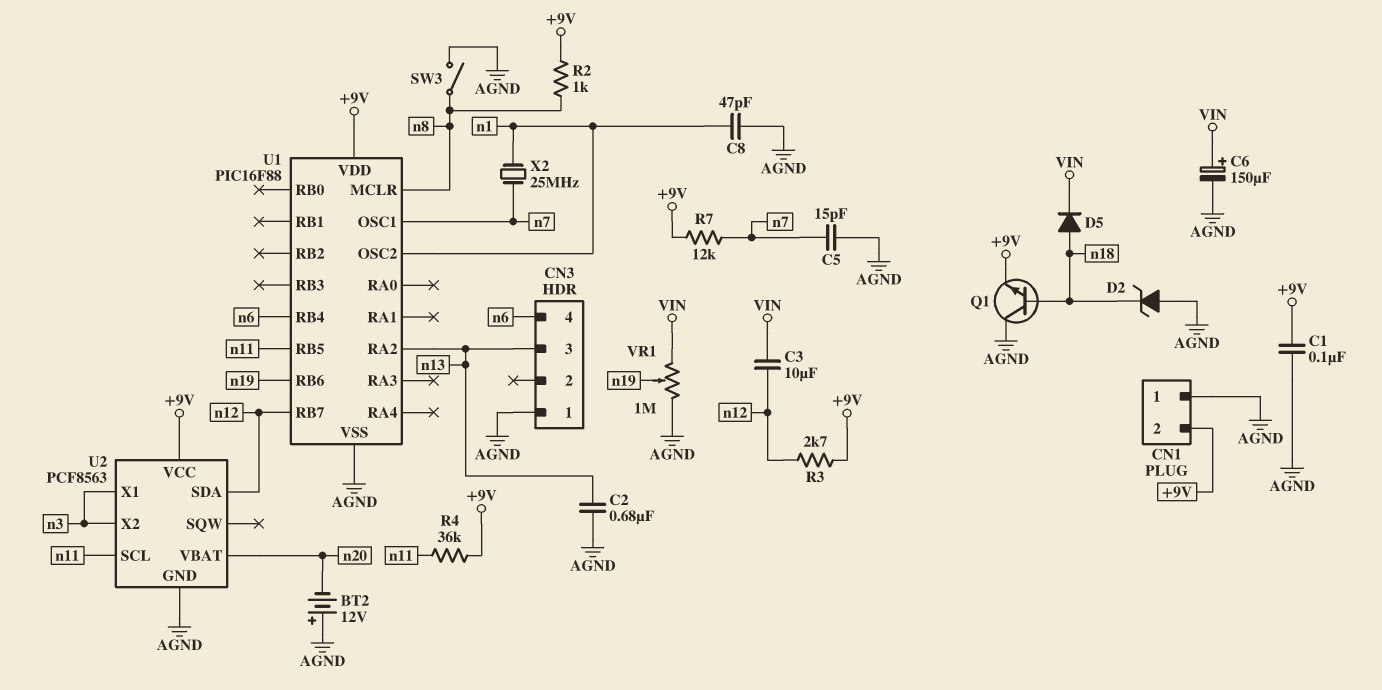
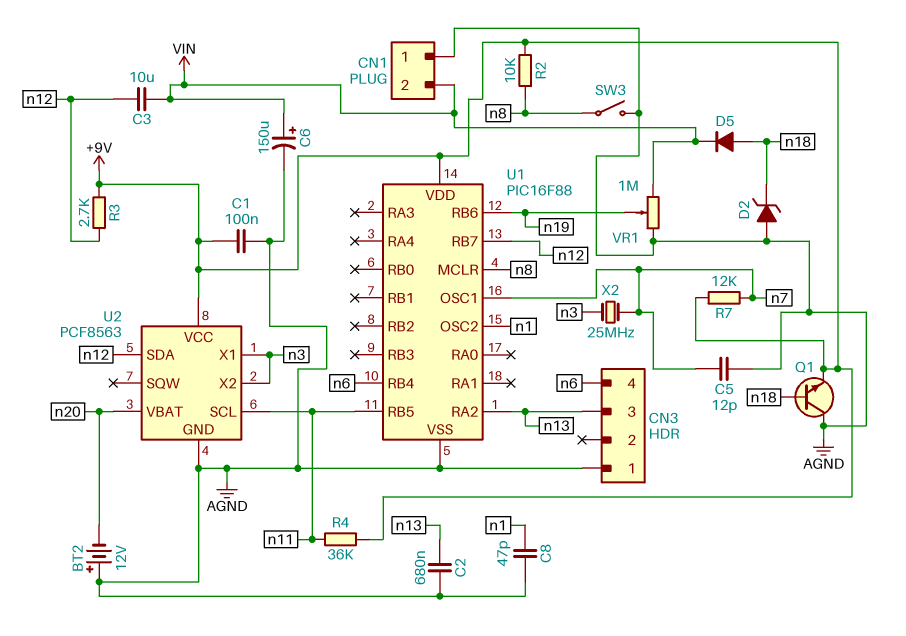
C5: 15pF (AGND, n7) -> 12pF (AGND, n7)
CN1 pin 2: +9V -> VIN
R2: 1k (+9V, n8) -> 10k (+9V, n8)
X2: 25MHz (n1, n7) -> 25MHz (n3, n7)

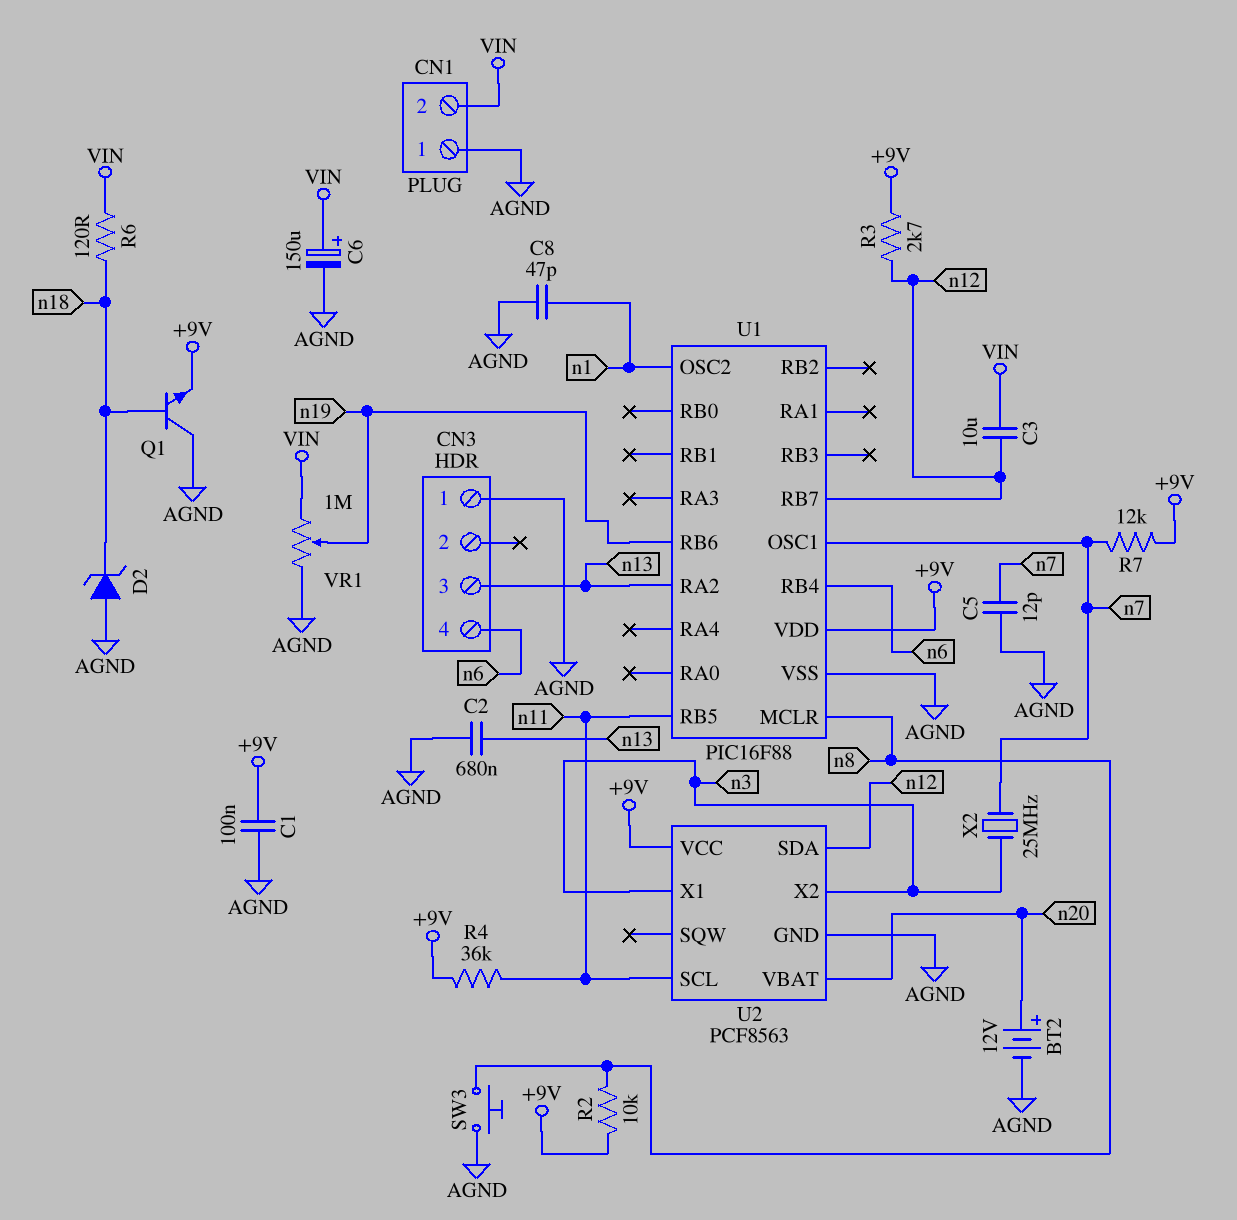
BT2: 12V (plus AGND, minus n20) -> 12V (plus n20, minus AGND)
D5: diode (A n18, K VIN) -> none
R6: none -> 120 (VIN, n18)
SW3: switch (AGND, n8) -> button (AGND, n8)

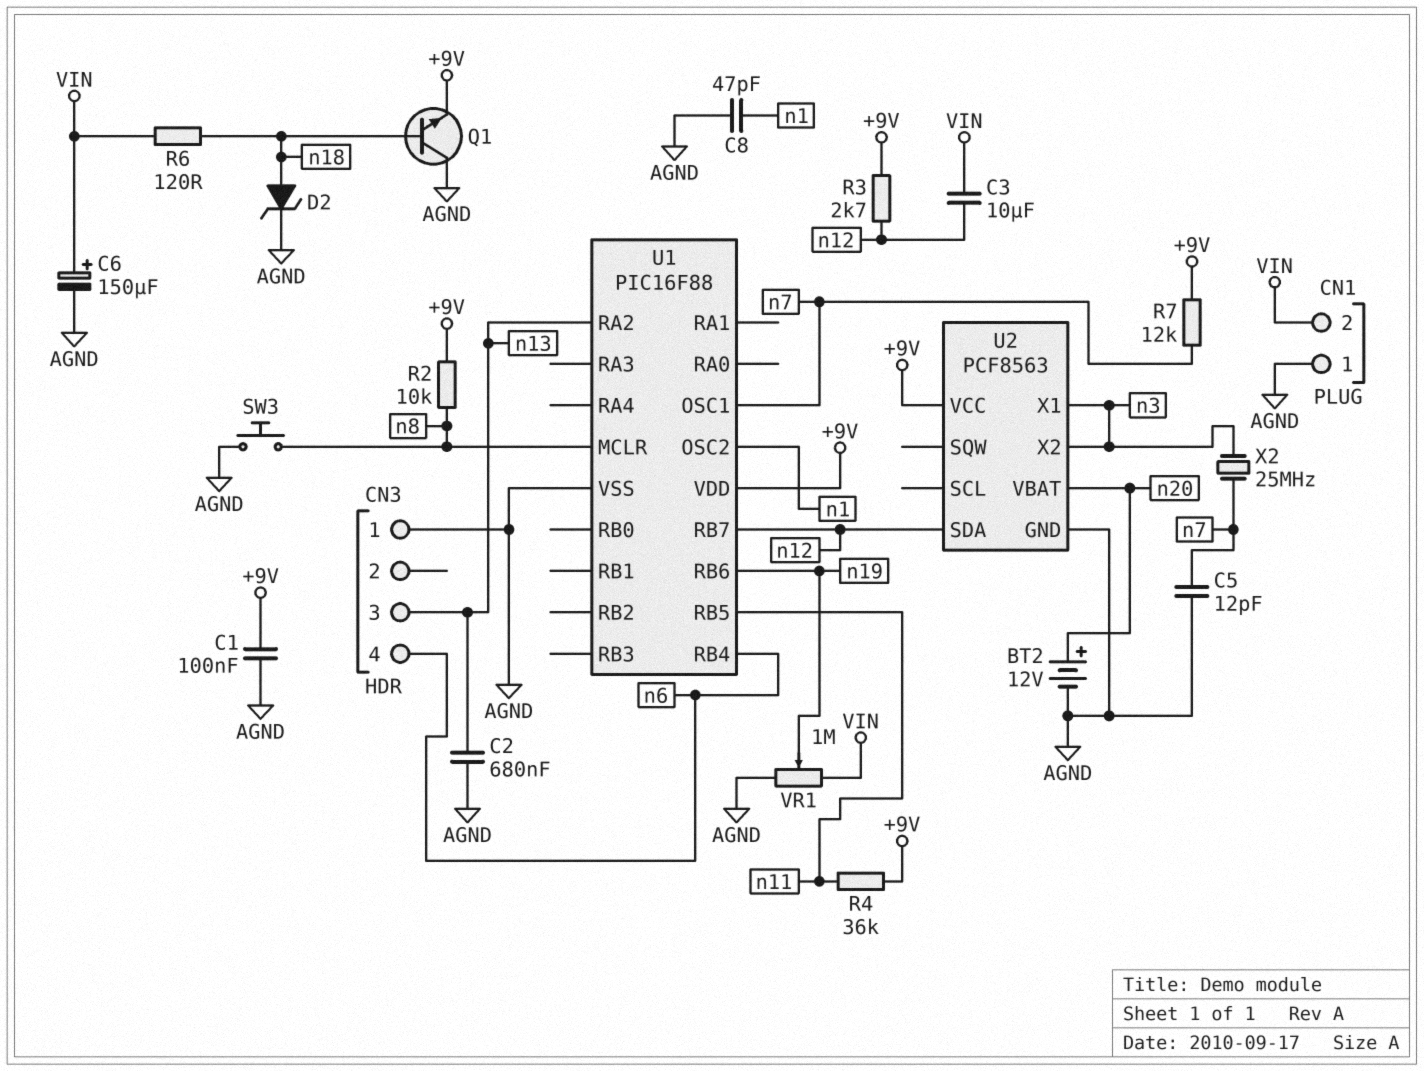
D2: zener (A AGND, K n18) -> zener (A n18, K AGND)
U2 pin SCL: n11 -> none

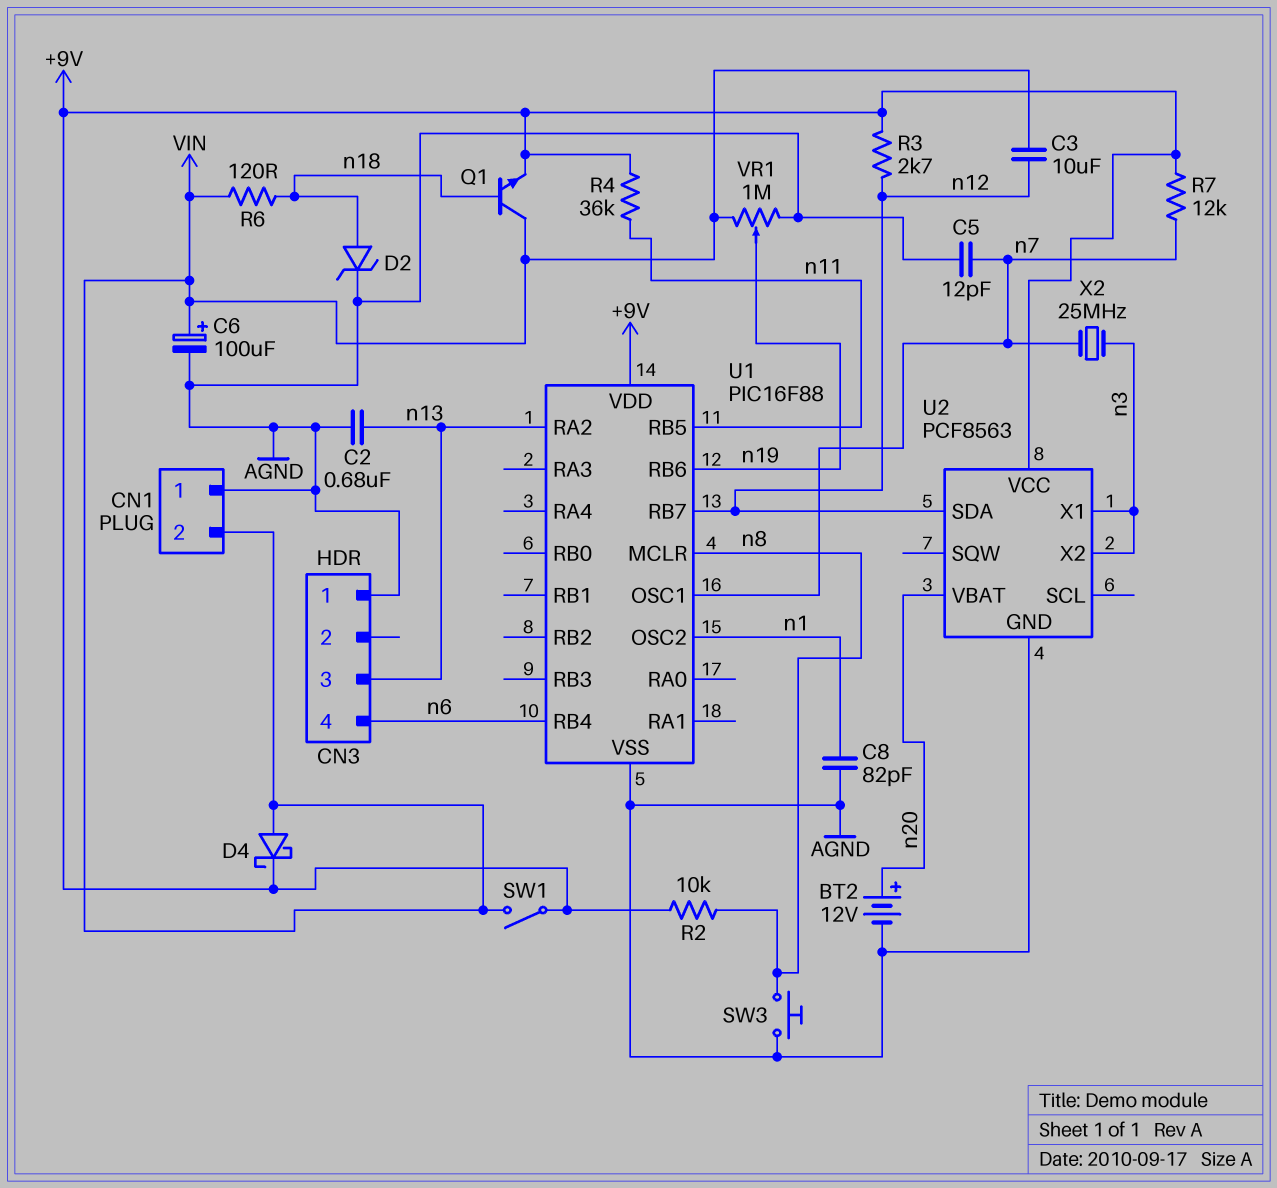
C1: 100nF (+9V, AGND) -> none
C6: 150uF (plus VIN, minus AGND) -> 100uF (plus VIN, minus AGND)
C8: 47pF (AGND, n1) -> 82pF (AGND, n1)
D4: none -> schottky (A VIN, K +9V)
Q1: NPN (B n18, C AGND, E +9V) -> NPN (B n18, C VIN, E +9V)
SW1: none -> switch (+9V, VIN)

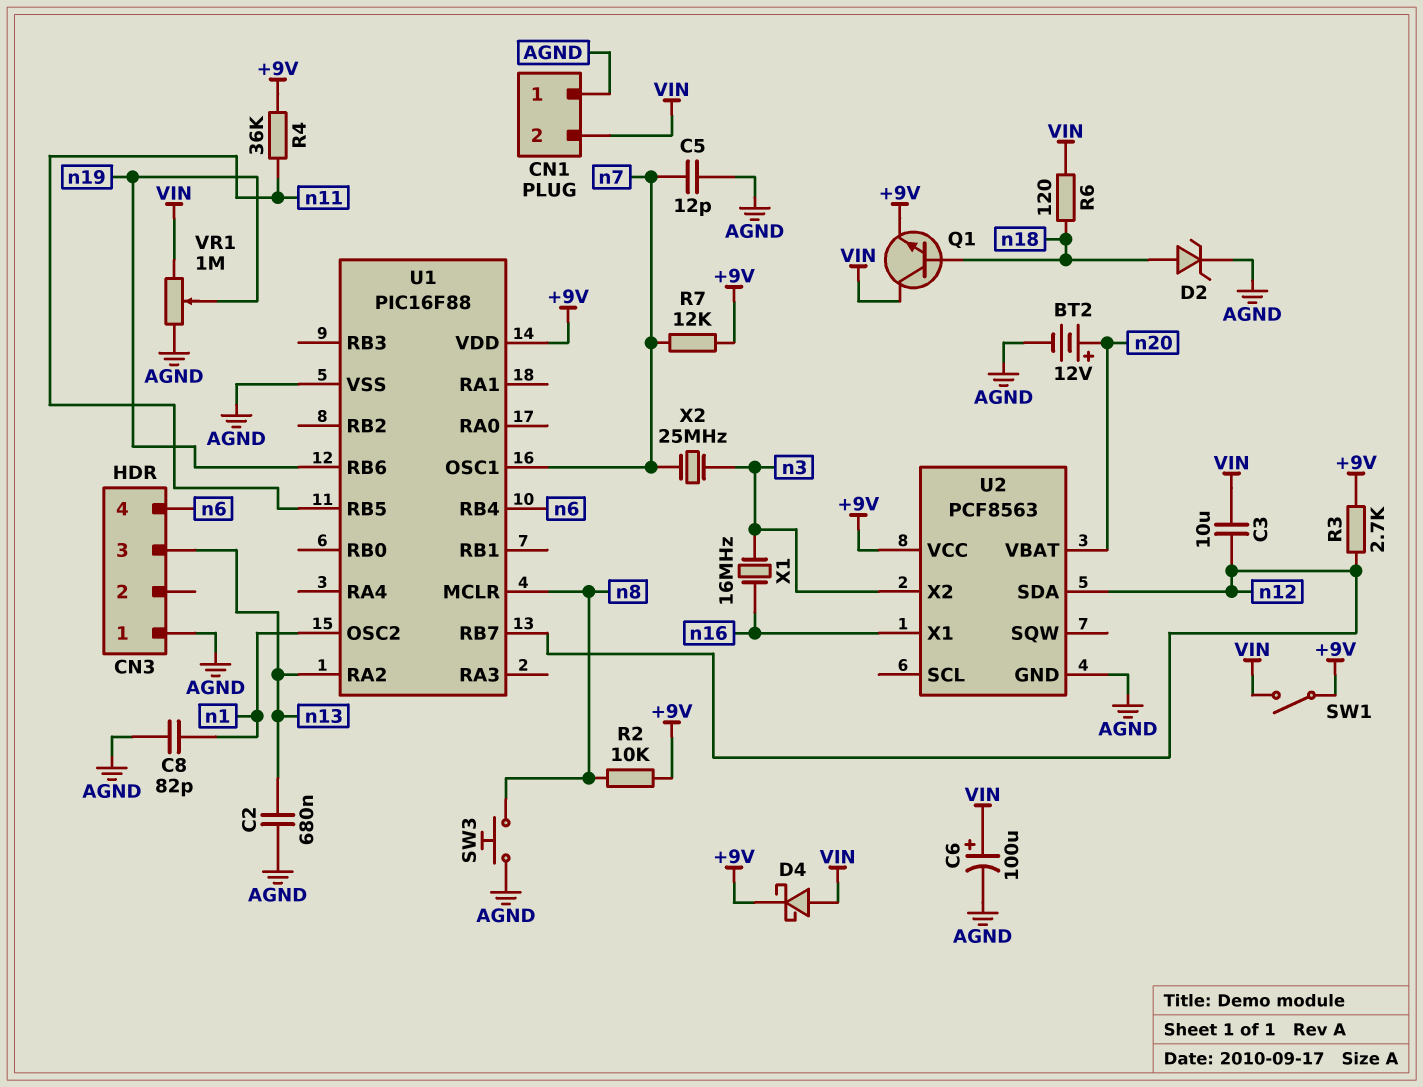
U2 pin X1: n3 -> n16
X1: none -> 16MHz (n3, n16)

